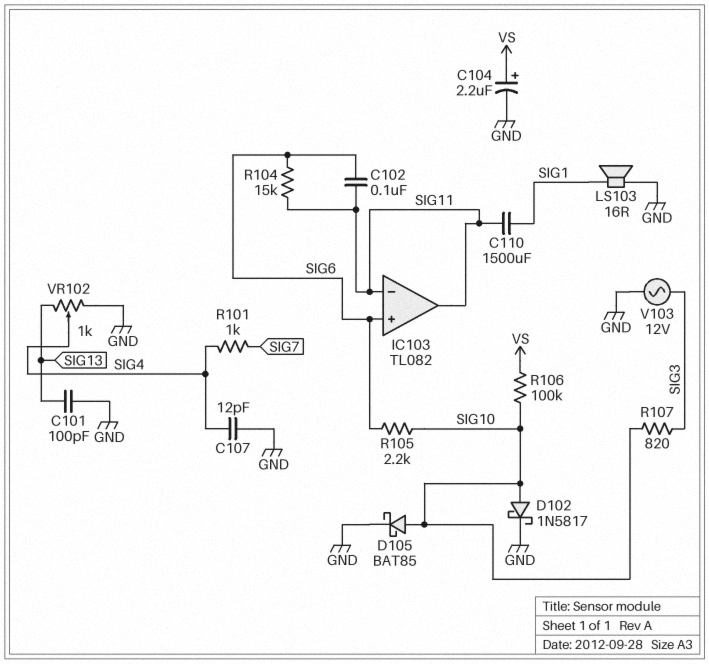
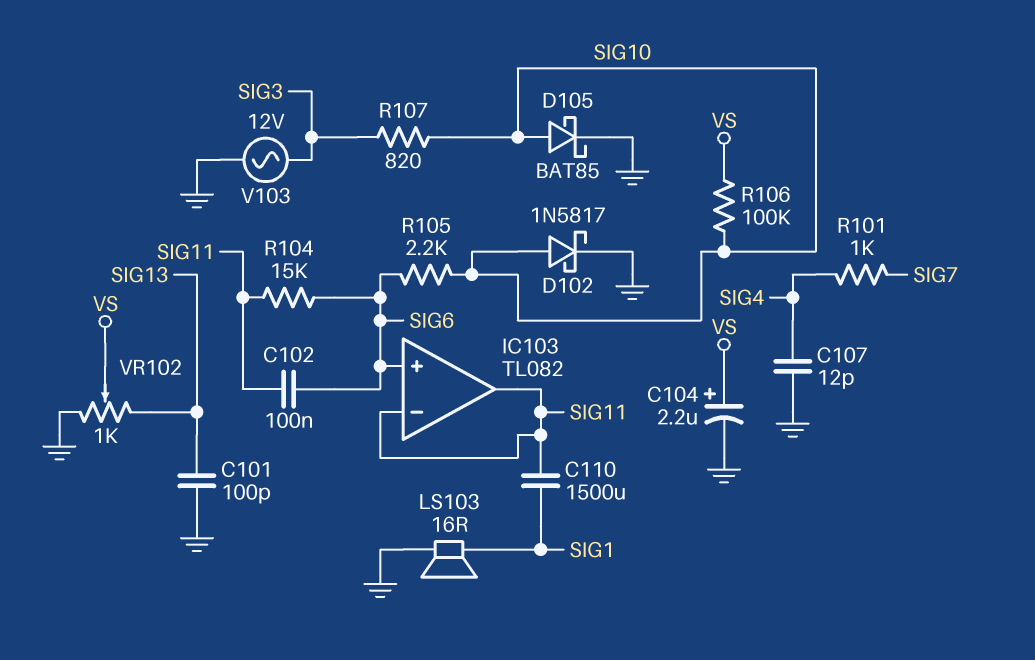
VR102: 1k (GND, SIG13, wiper SIG4) -> 1k (GND, SIG13, wiper VS)

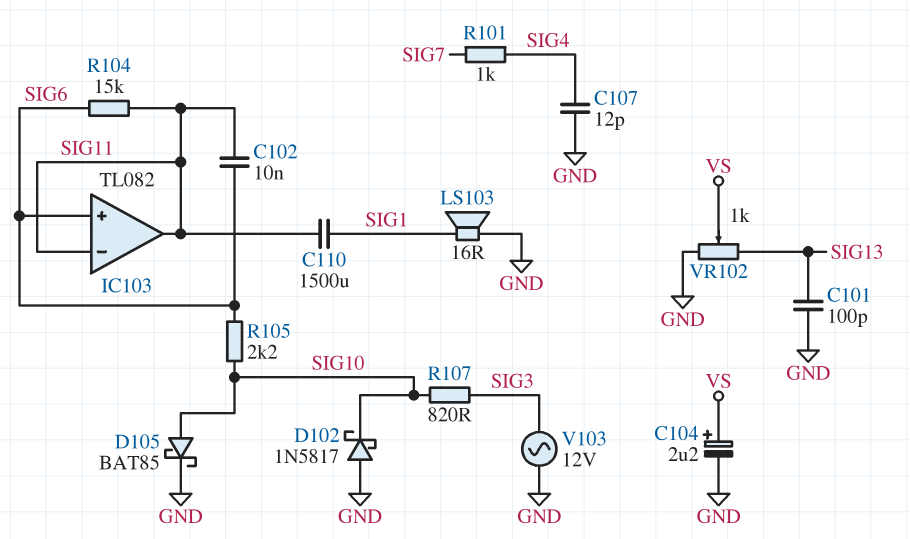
C102: 100nF (SIG6, SIG11) -> 10nF (SIG6, SIG11)
D102: schottky 1N5817 (A SIG10, K GND) -> schottky 1N5817 (A GND, K SIG10)
R106: 100k (SIG10, VS) -> none

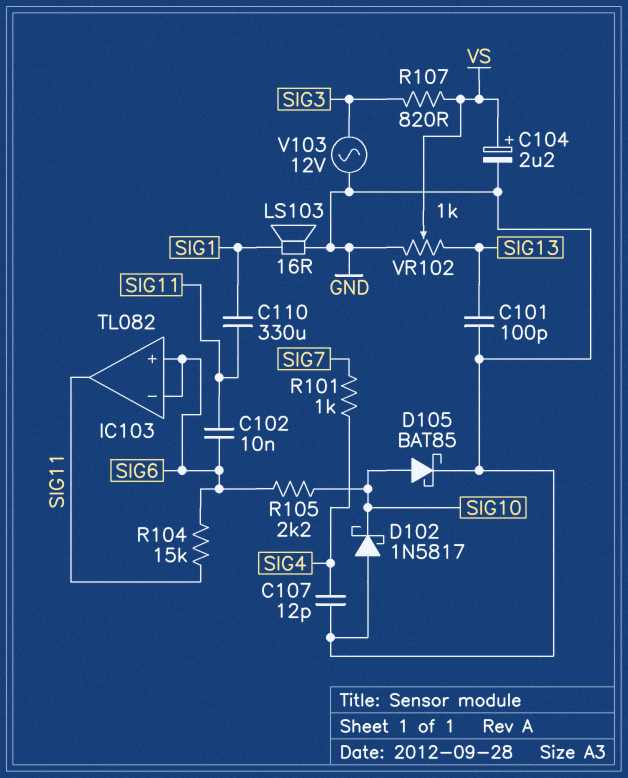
C110: 1500uF (SIG1, SIG11) -> 330uF (SIG1, SIG11)
IC103 pin in-: SIG11 -> SIG6
R107: 820 (SIG3, SIG10) -> 820 (SIG3, VS)

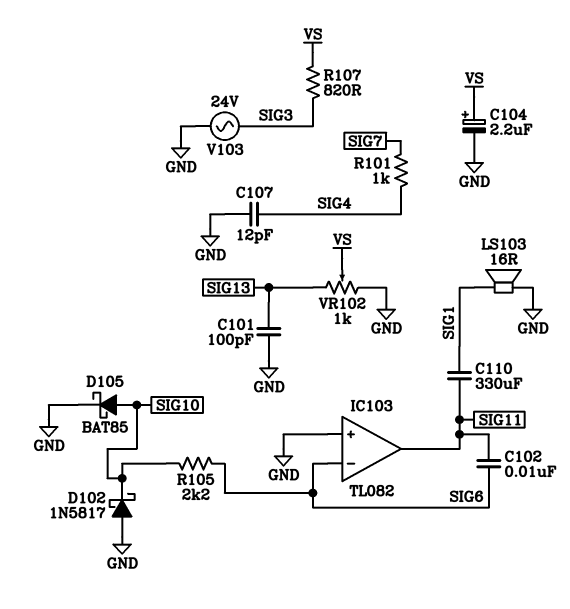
IC103 pin in+: SIG6 -> GND
R104: 15k (SIG6, SIG11) -> none
V103: AC 12V (GND, SIG3) -> AC 24V (GND, SIG3)

